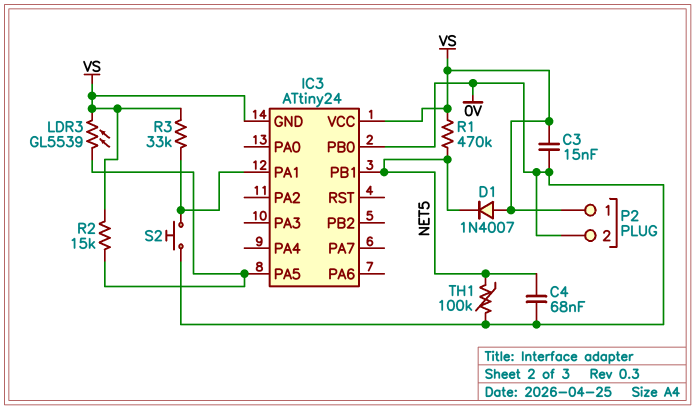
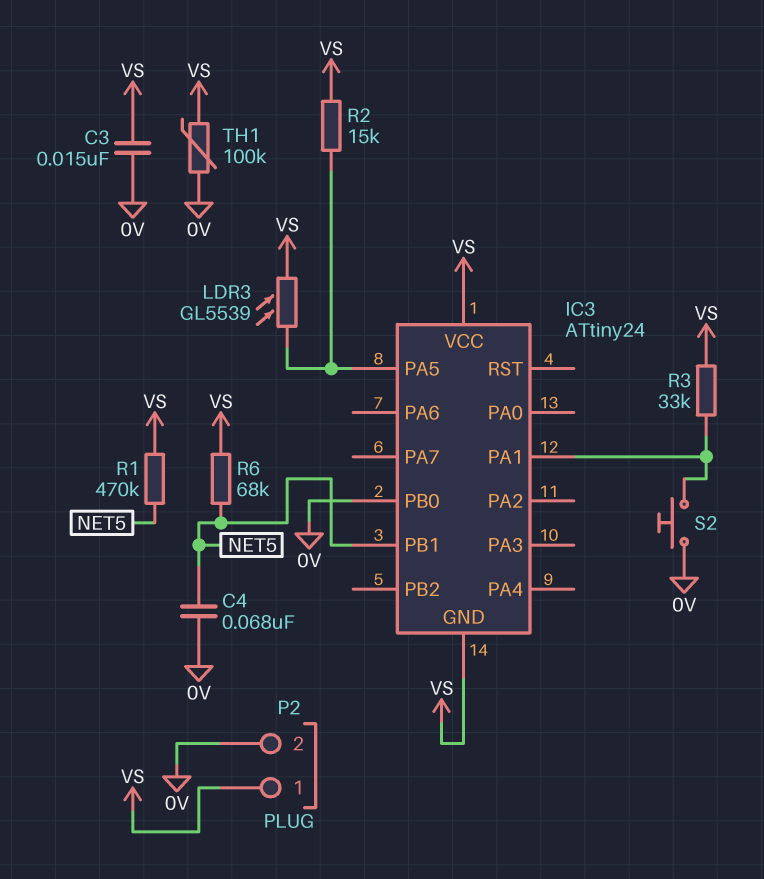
D1: diode 1N4007 (A VS, K NET5) -> none
R6: none -> 68k (NET5, VS)
TH1: 100k (0V, NET5) -> 100k (0V, VS)

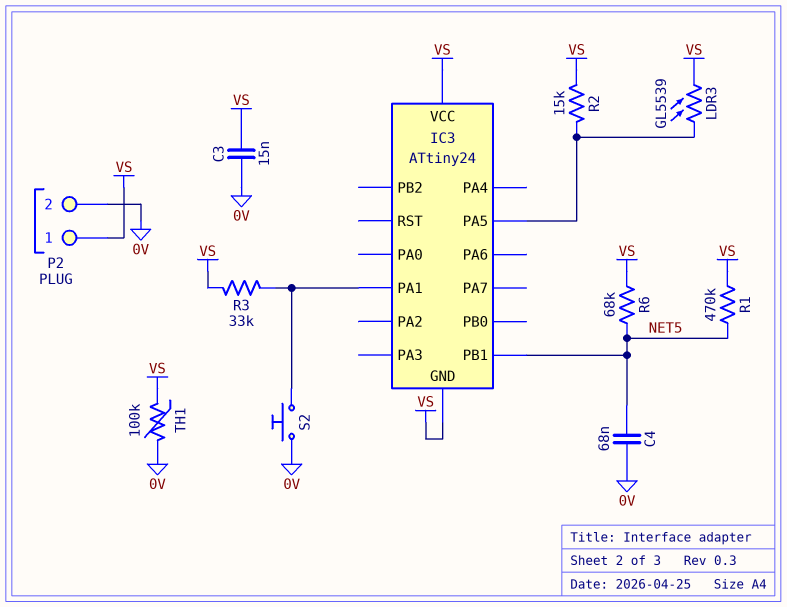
IC3 pin PB0: 0V -> none

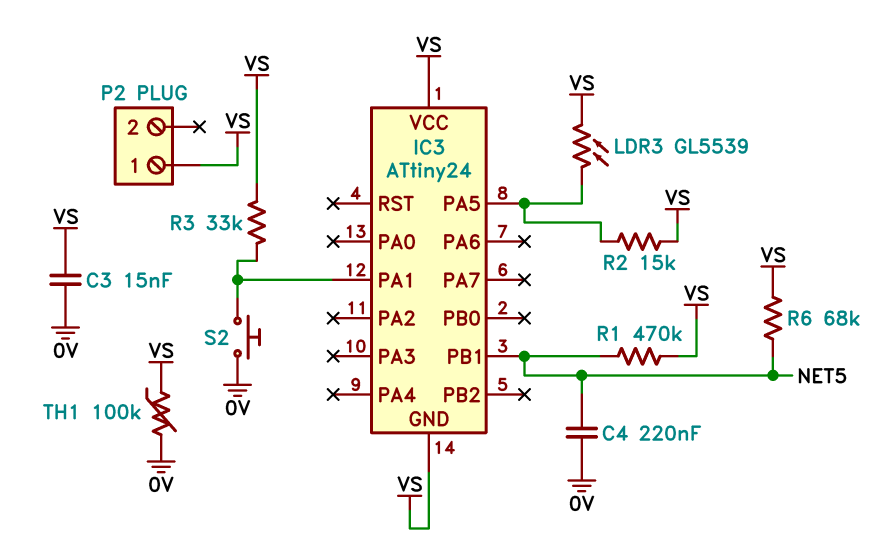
C4: 68nF (0V, NET5) -> 220nF (0V, NET5)
P2 pin 2: 0V -> none

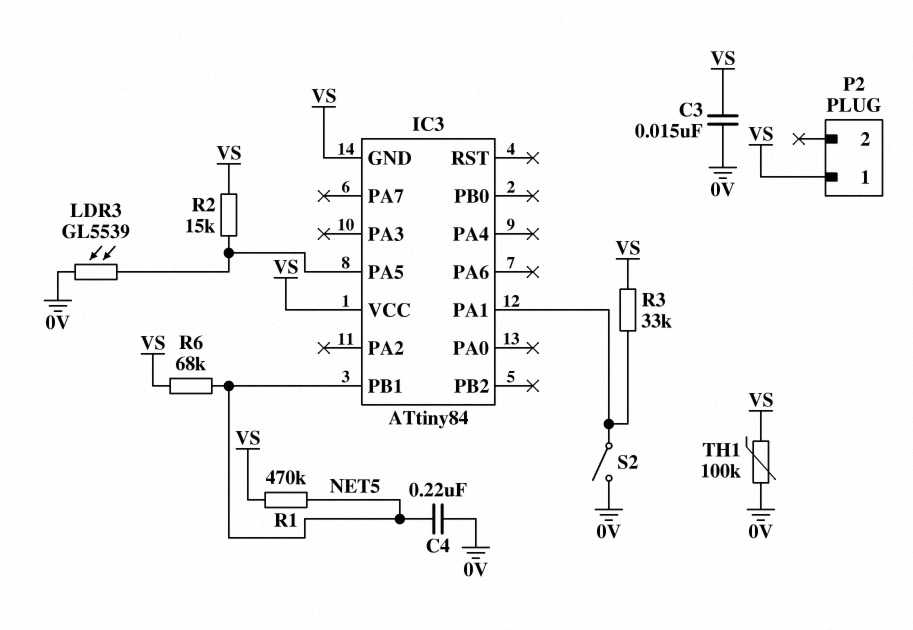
IC3: ATtiny24 -> ATtiny84
LDR3: GL5539 (IC3/PA5, VS) -> GL5539 (0V, IC3/PA5)
S2: button (0V, IC3/PA1) -> switch (0V, IC3/PA1)

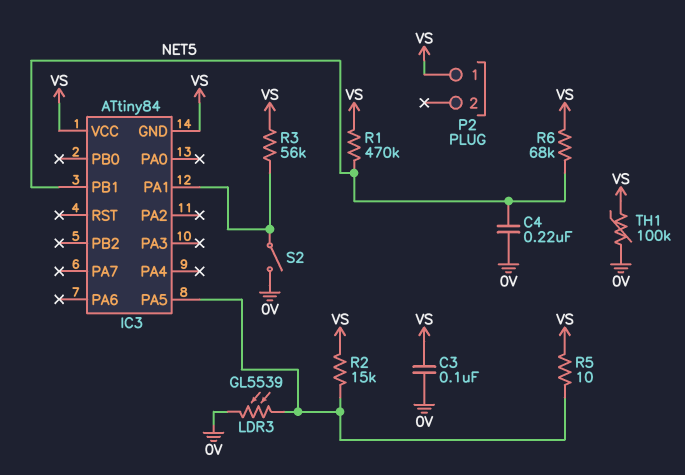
C3: 15nF (0V, VS) -> 100nF (0V, VS)
R3: 33k (IC3/PA1, VS) -> 56k (IC3/PA1, VS)
R5: none -> 10 (IC3/PA5, VS)

